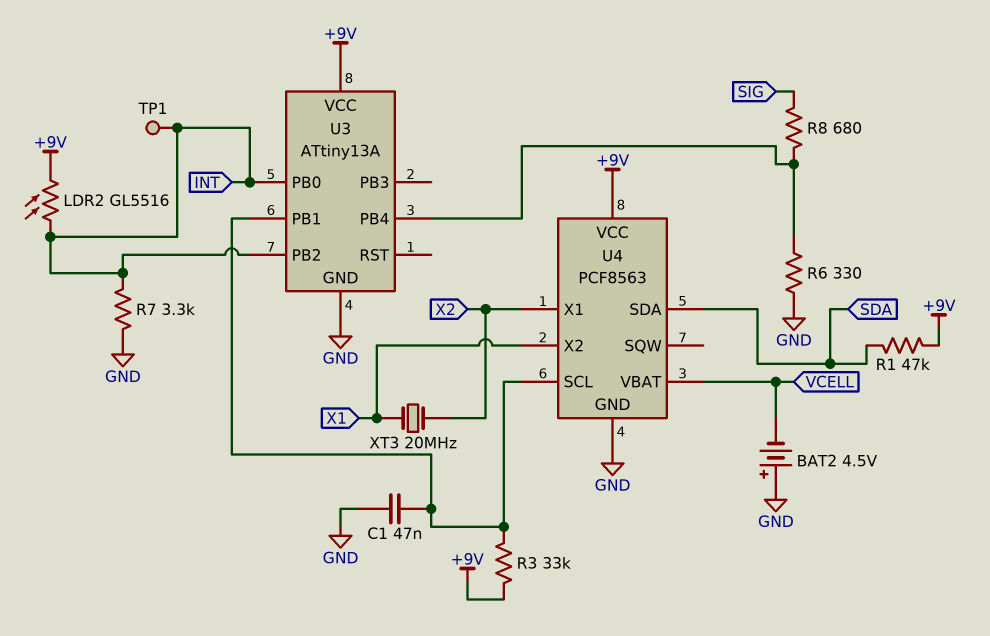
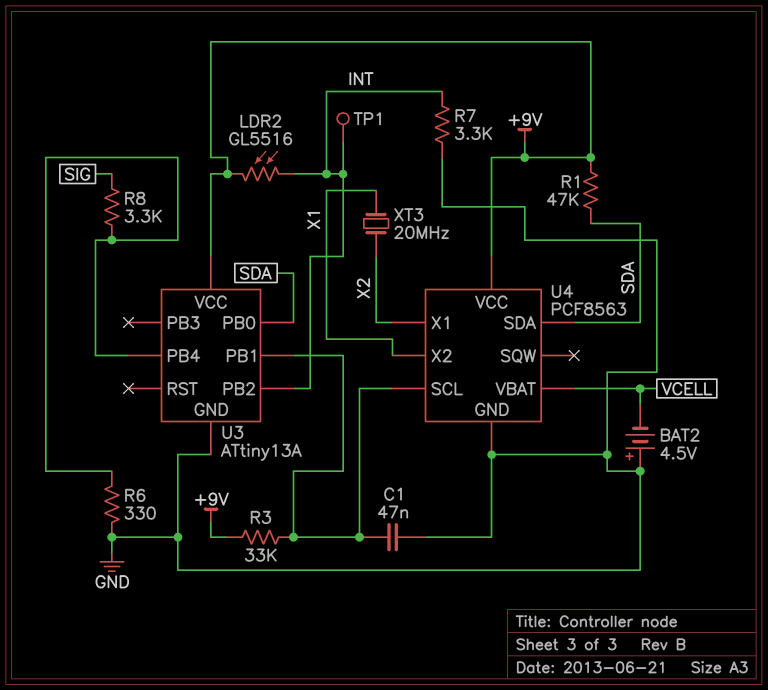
R8: 680 (SIG, U3/PB4) -> 3.3k (SIG, U3/PB4)
U3 pin PB0: INT -> SDA

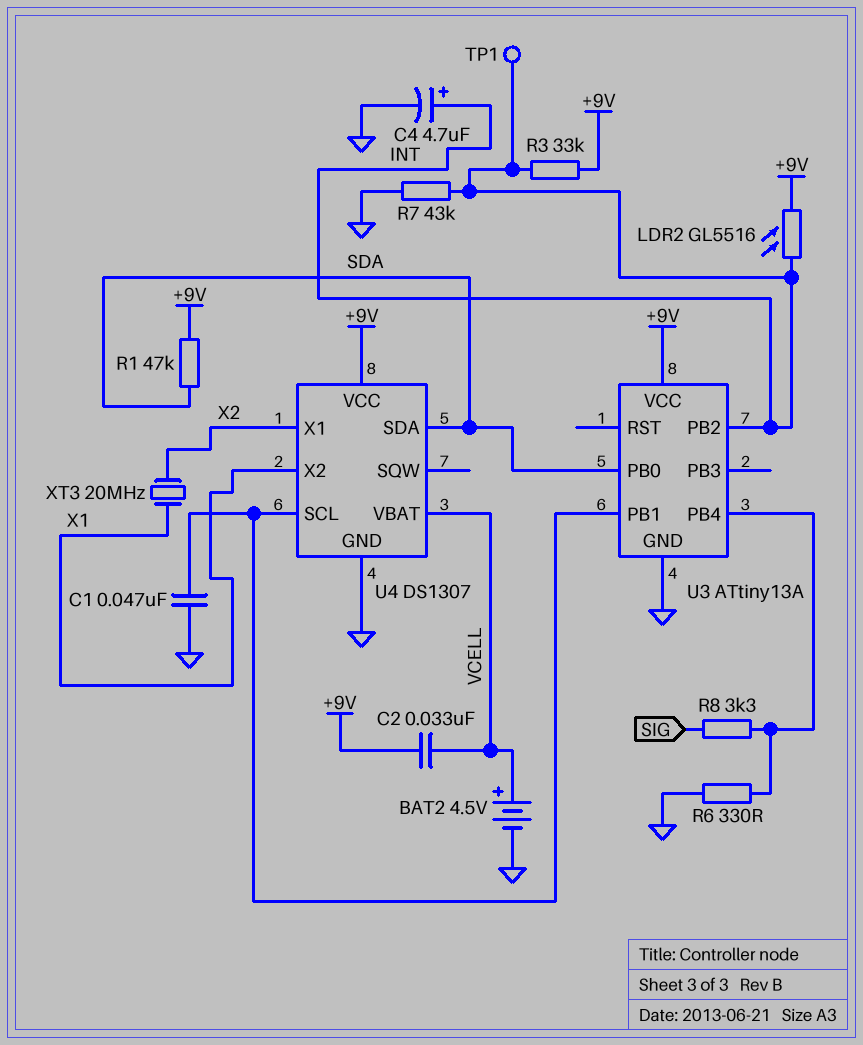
BAT2: 4.5V (plus GND, minus VCELL) -> 4.5V (plus VCELL, minus GND)
C2: none -> 33nF (+9V, VCELL)
C4: none -> 4.7uF (plus INT, minus GND)
R3: 33k (+9V, U3/PB1) -> 33k (+9V, INT)
R7: 3.3k (GND, INT) -> 43k (GND, INT)
U4: PCF8563 -> DS1307

